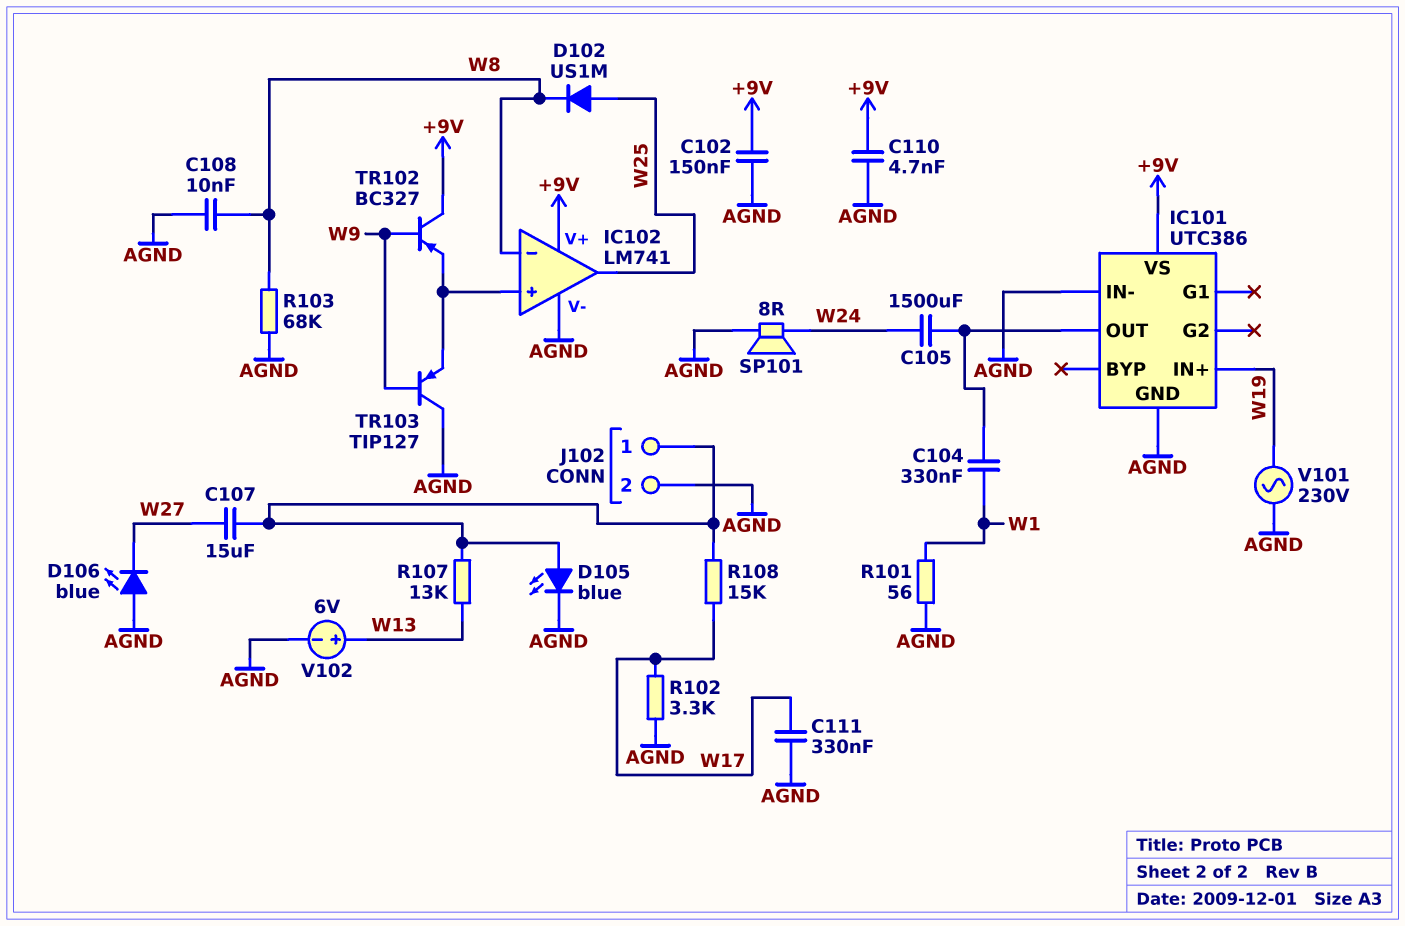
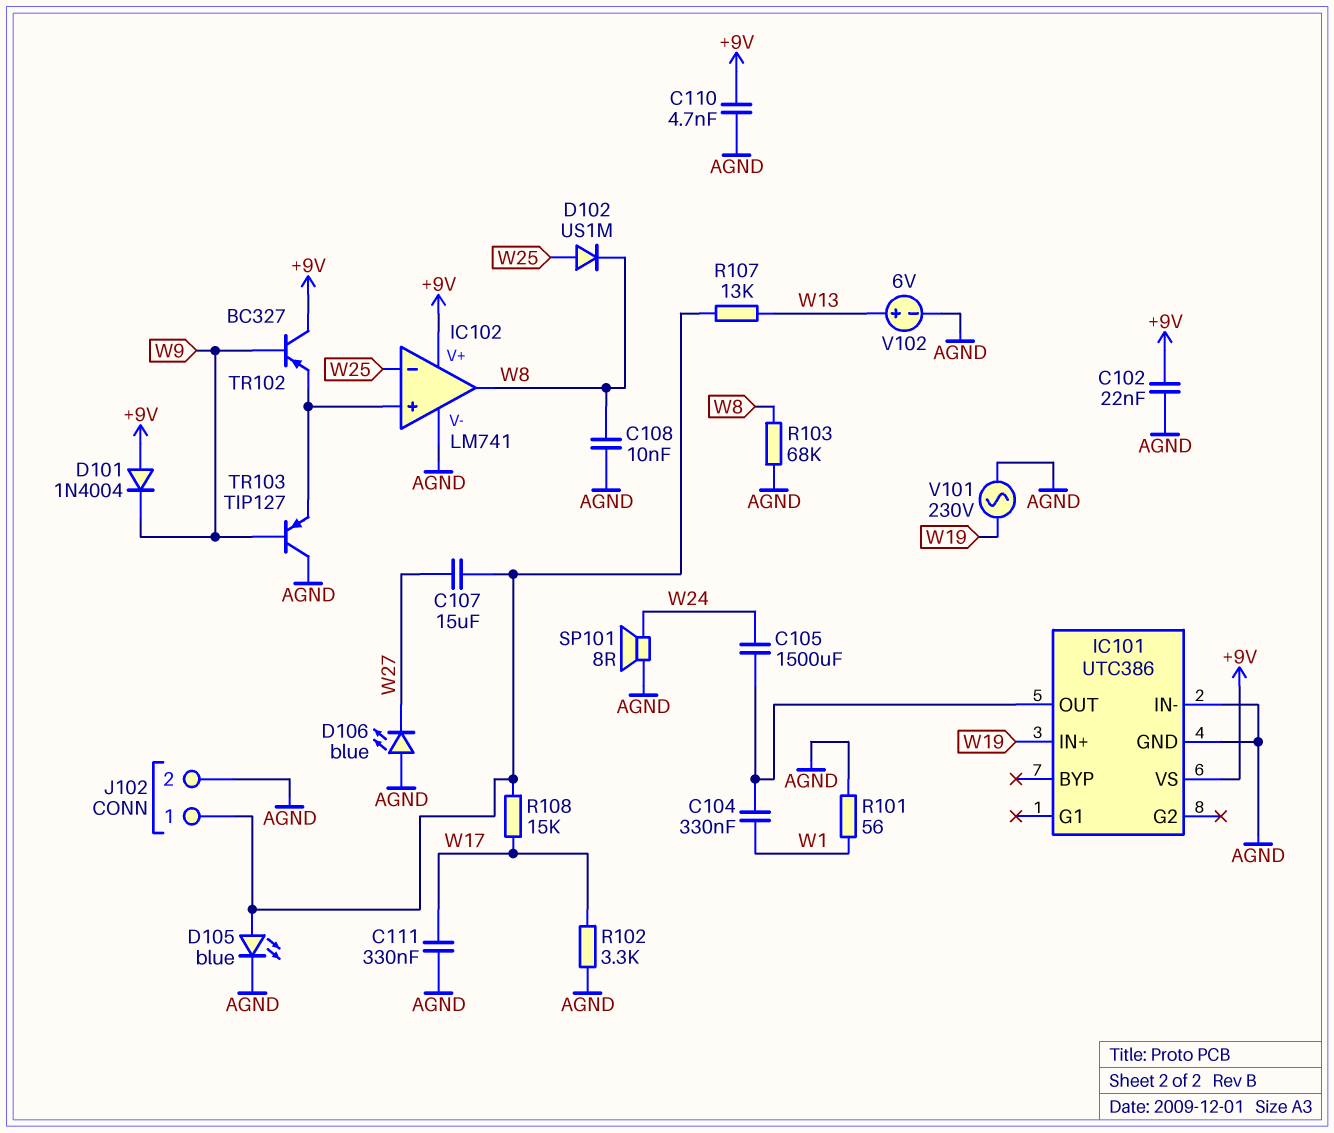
C102: 150nF (+9V, AGND) -> 22nF (+9V, AGND)
D101: none -> diode 1N4004 (A +9V, K W9)
IC102 pin in-: W8 -> W25
IC102 pin out: W25 -> W8

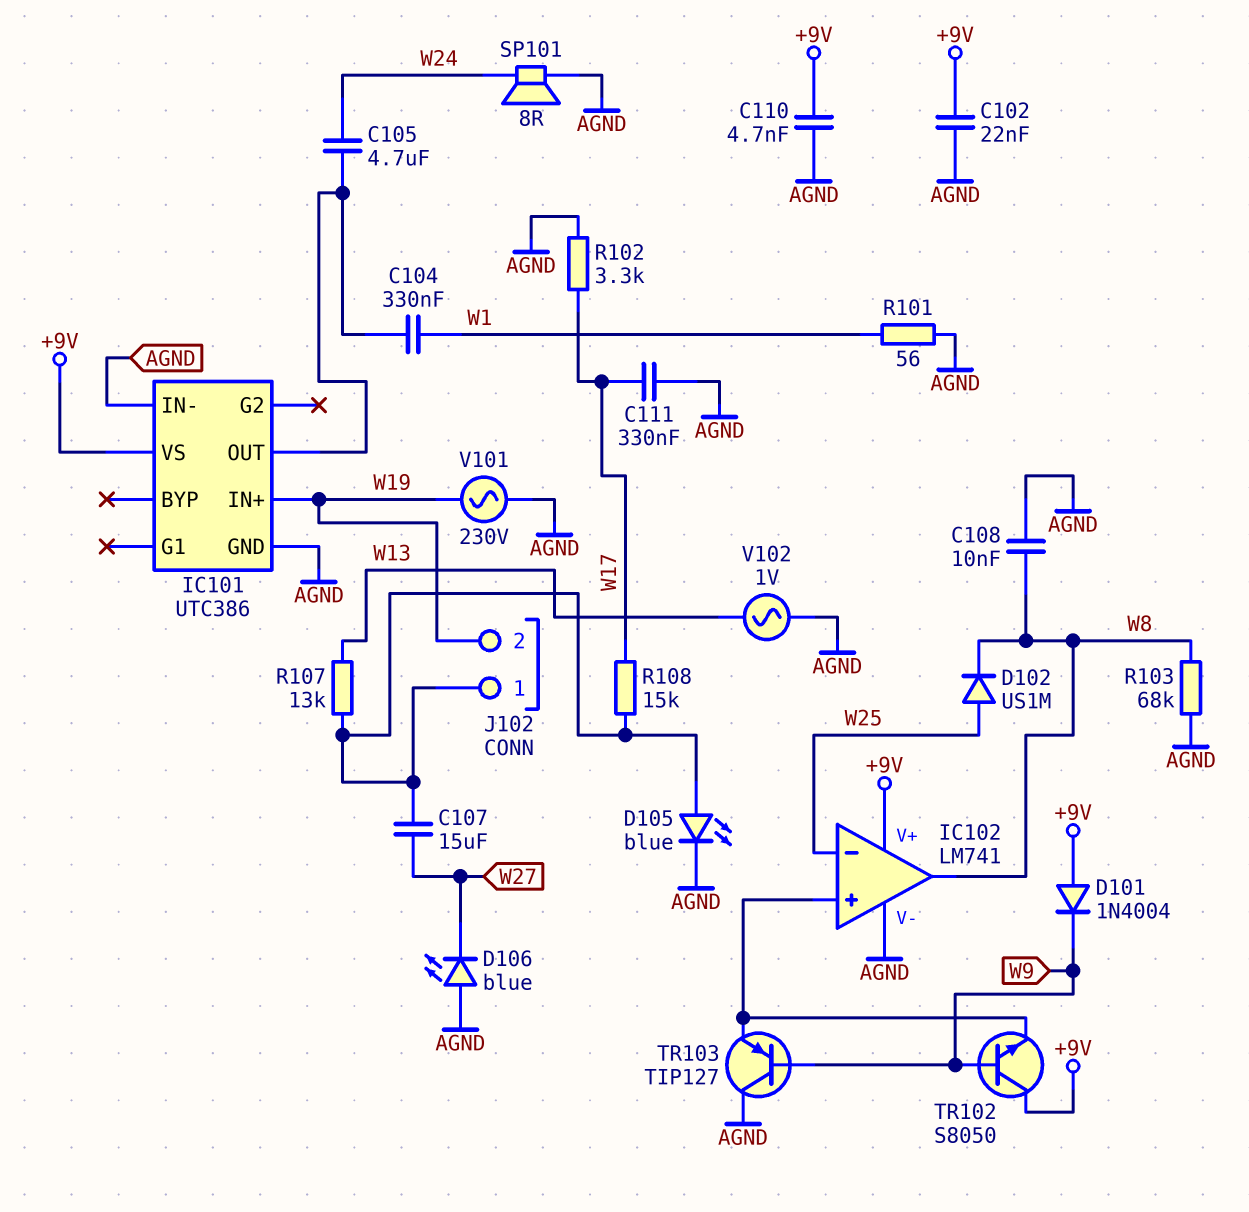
C105: 1500uF (IC101/OUT, W24) -> 4.7uF (IC101/OUT, W24)
J102 pin 2: AGND -> W19
TR102: PNP BC327 (B W9, C +9V, E IC102/in+) -> NPN S8050 (B W9, C +9V, E IC102/in+)
V102: 6V (plus W13, minus AGND) -> AC 1V (AGND, W13)

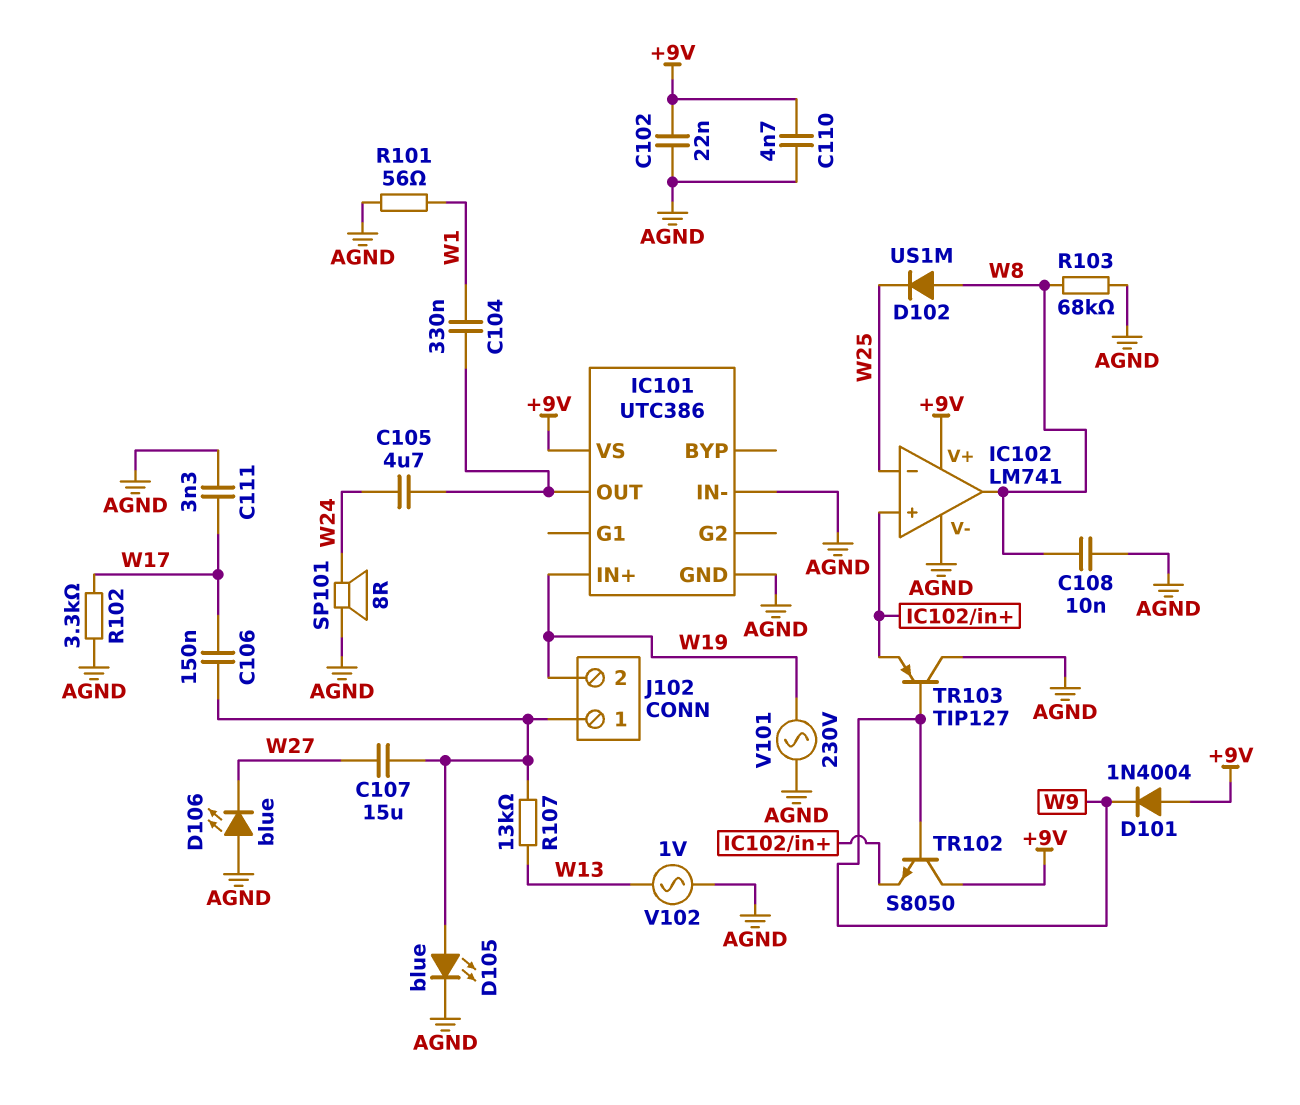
C106: none -> 150nF (J102/1, W17)
C111: 330nF (AGND, W17) -> 3.3nF (AGND, W17)
D102: diode US1M (A W25, K W8) -> diode US1M (A W8, K W25)
R108: 15k (J102/1, W17) -> none

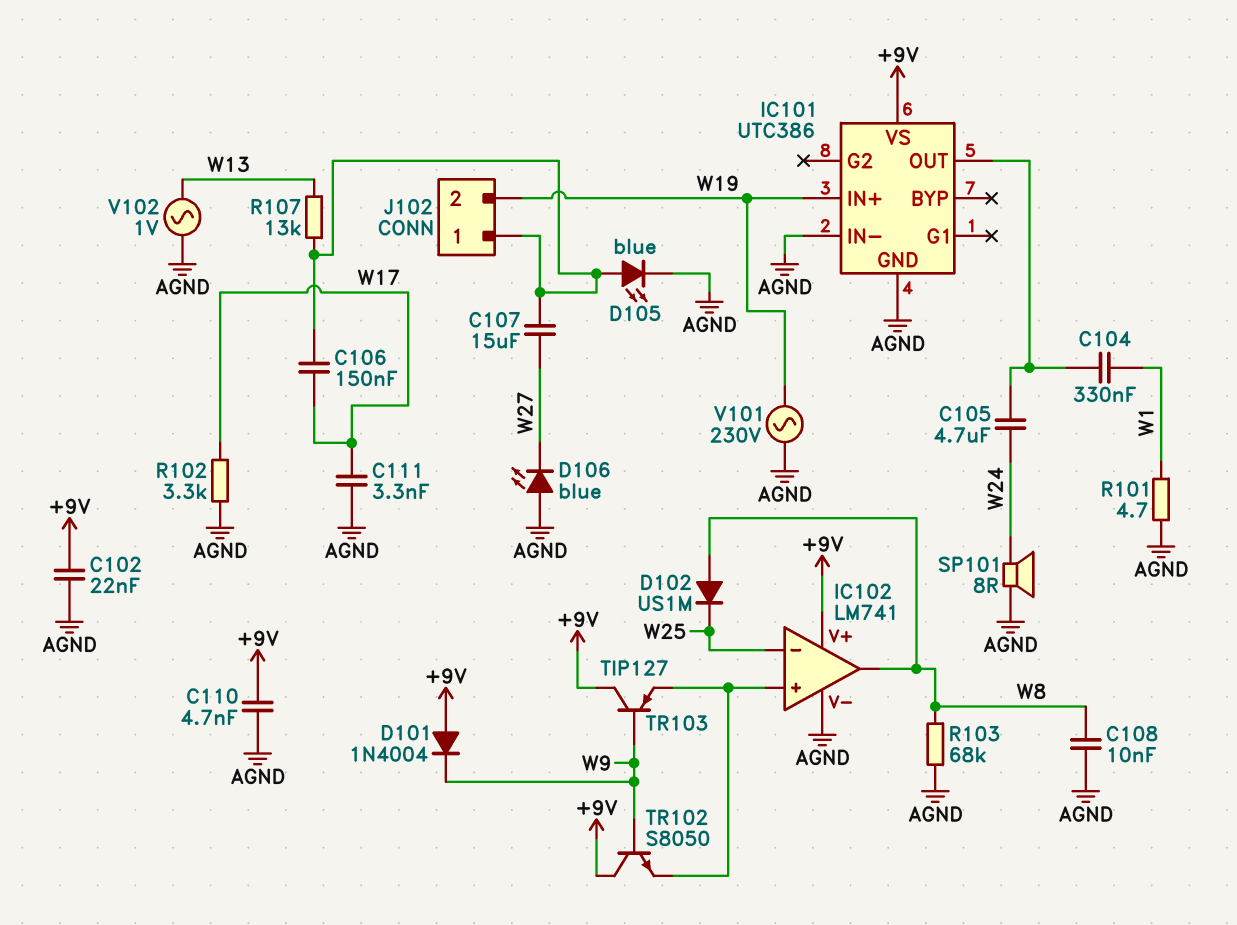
R101: 56 (AGND, W1) -> 4.7 (AGND, W1)
TR103: PNP TIP127 (B W9, C AGND, E IC102/in+) -> PNP TIP127 (B W9, C +9V, E IC102/in+)

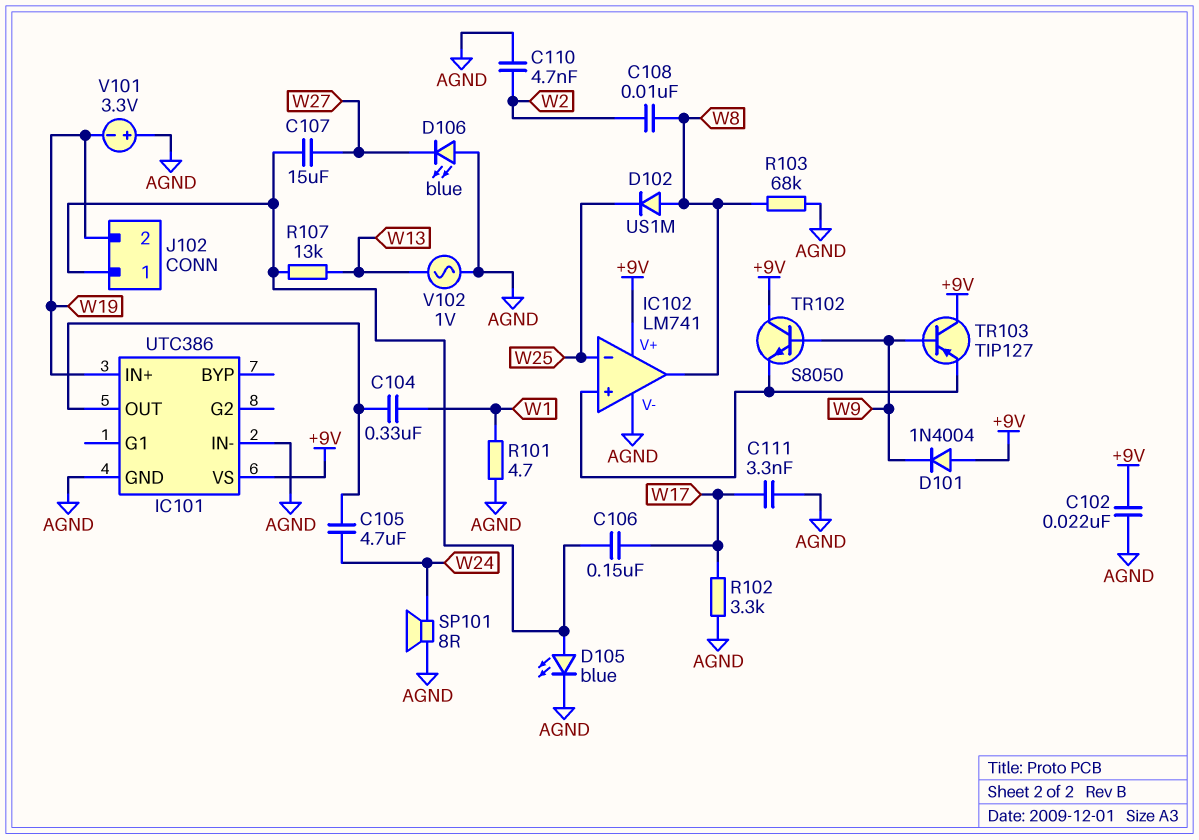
C108: 10nF (AGND, W8) -> 10nF (W2, W8)
C110: 4.7nF (+9V, AGND) -> 4.7nF (AGND, W2)
V101: AC 230V (AGND, W19) -> 3.3V (plus AGND, minus W19)

